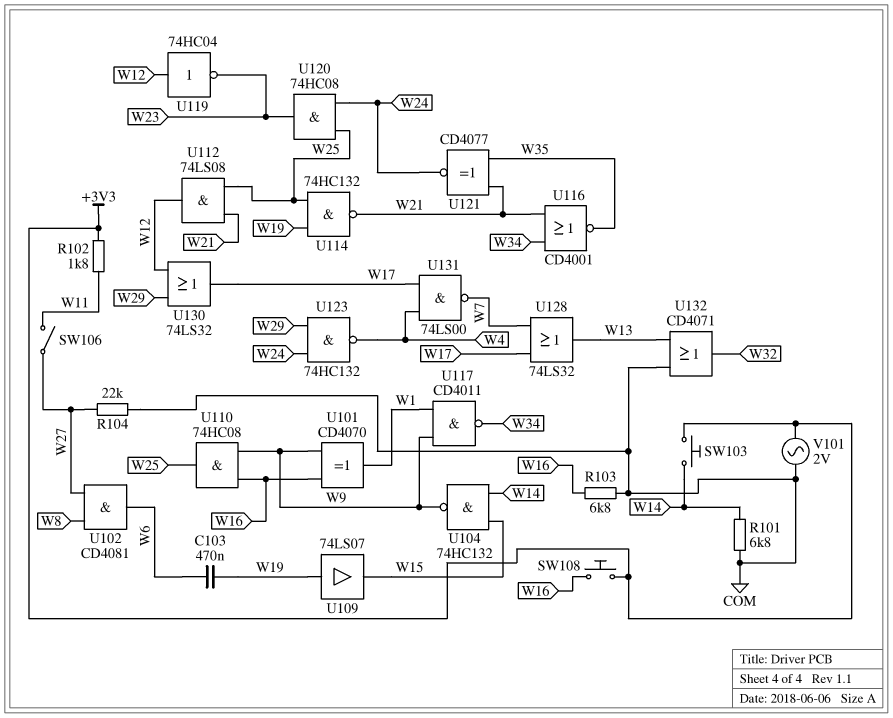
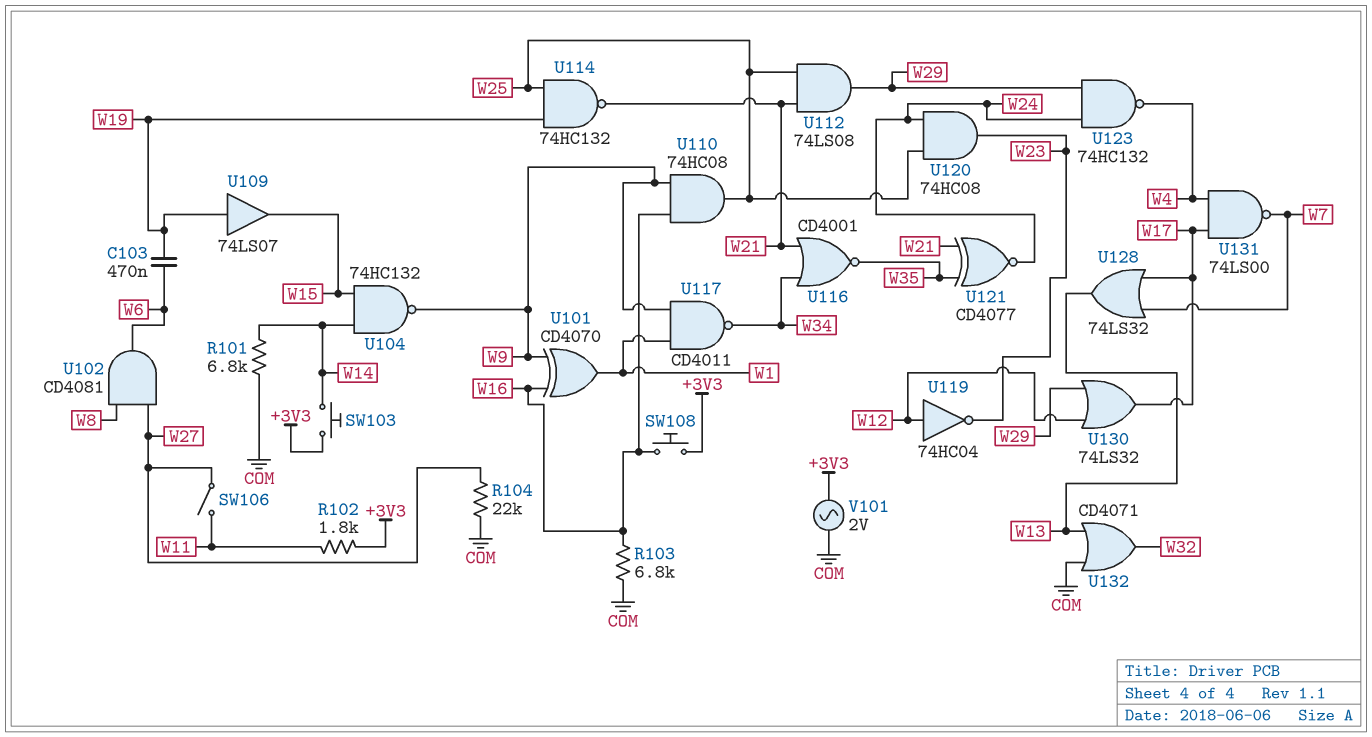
U112: AND 74LS08 (in W21, in W25, out W12) -> AND 74LS08 (in W21, in W25, out W29)

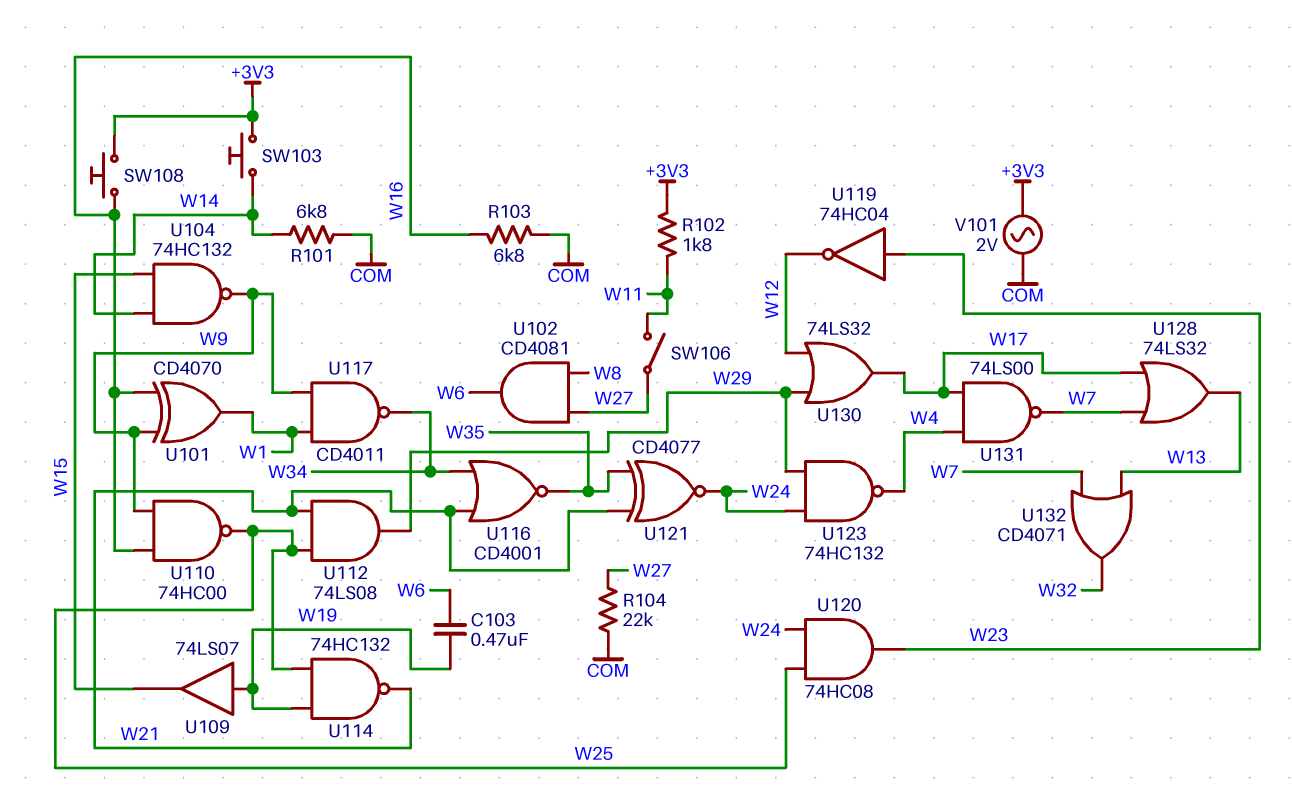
U110: AND 74HC08 (in W9, in W16, out W25) -> NAND 74HC00 (in W9, in W16, out W25)
U119: NOT 74HC04 (in W12, out W23) -> NOT 74HC04 (in W23, out W12)
U132: OR CD4071 (in COM, in W13, out W32) -> OR CD4071 (in W7, in W13, out W32)

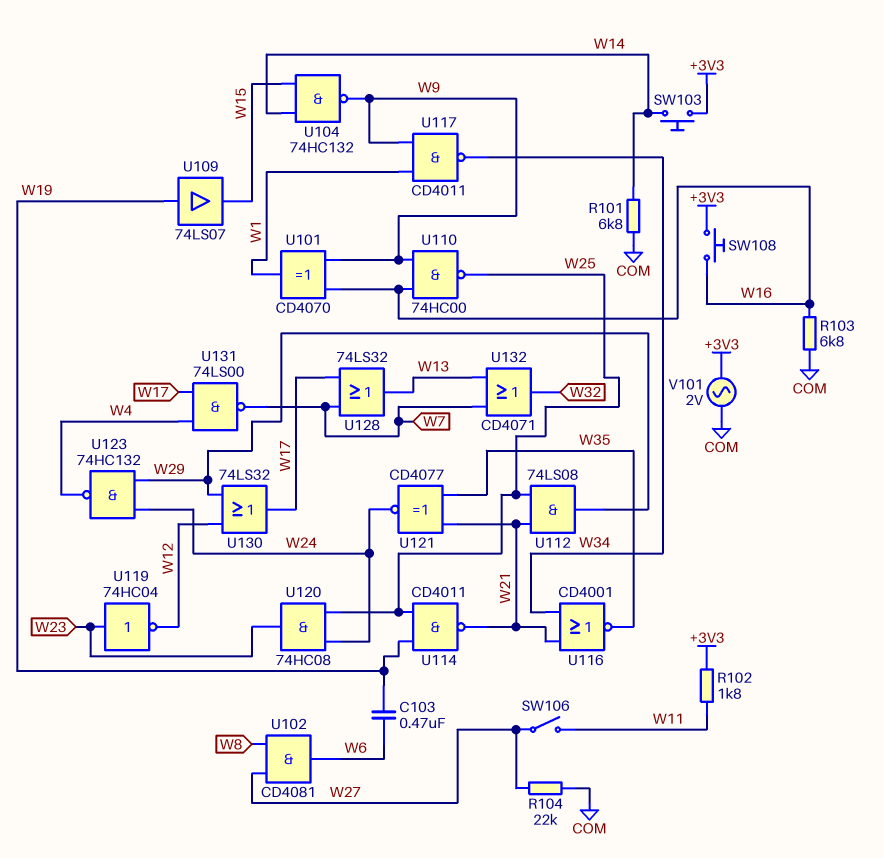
U114: NAND 74HC132 (in W19, in W25, out W21) -> NAND CD4011 (in W19, in W25, out W21)

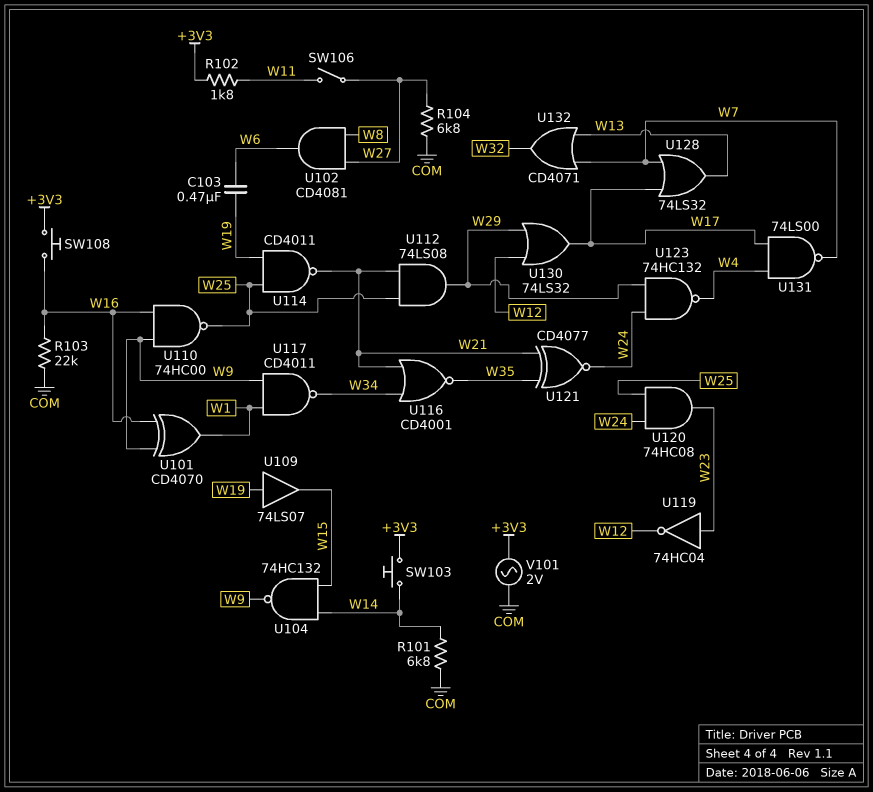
R103: 6.8k (COM, W16) -> 22k (COM, W16)
R104: 22k (COM, W27) -> 6.8k (COM, W27)

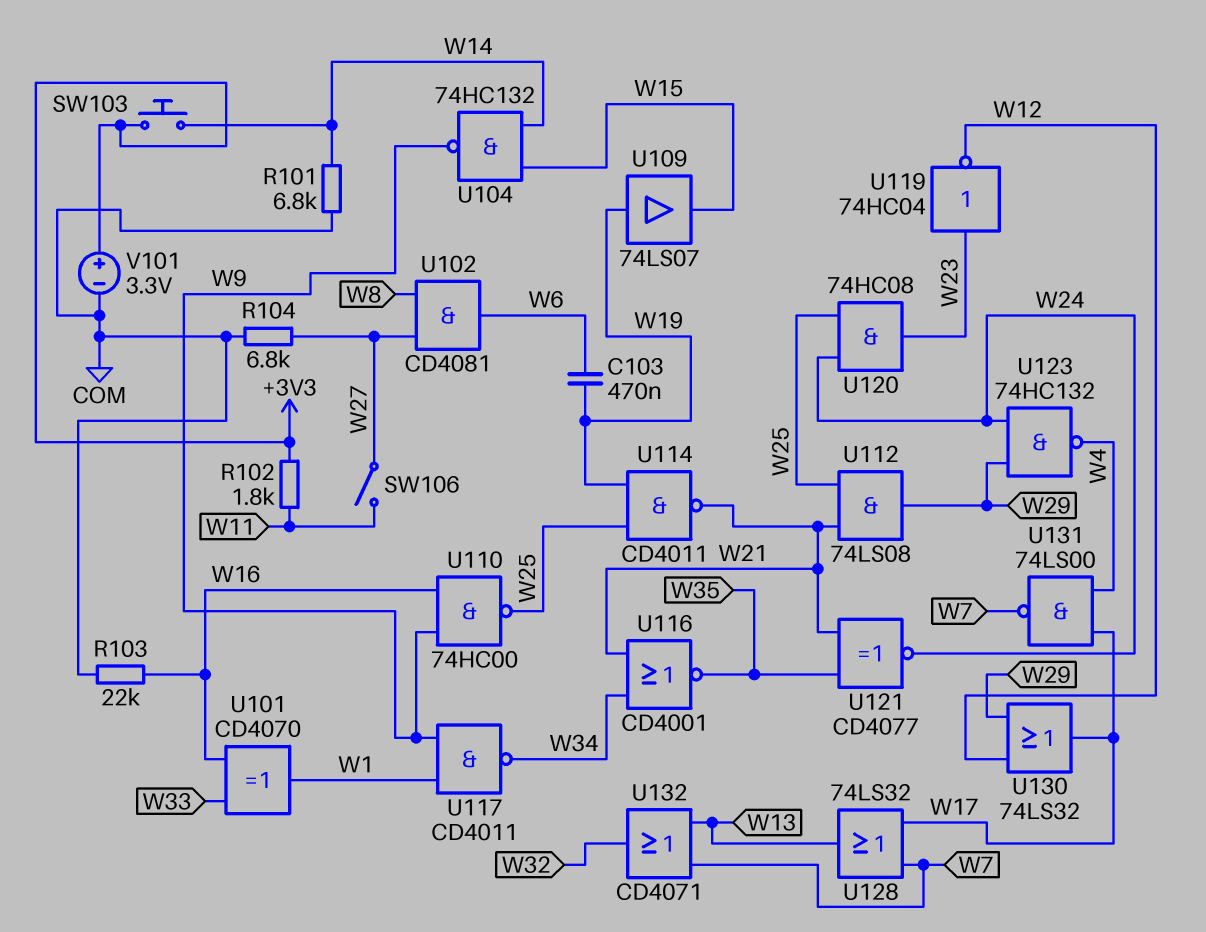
SW108: button (+3V3, W16) -> none
U101: XOR CD4070 (in W9, in W16, out W1) -> XOR CD4070 (in W16, in W33, out W1)
V101: AC 2V (+3V3, COM) -> 3.3V (plus +3V3, minus COM)

